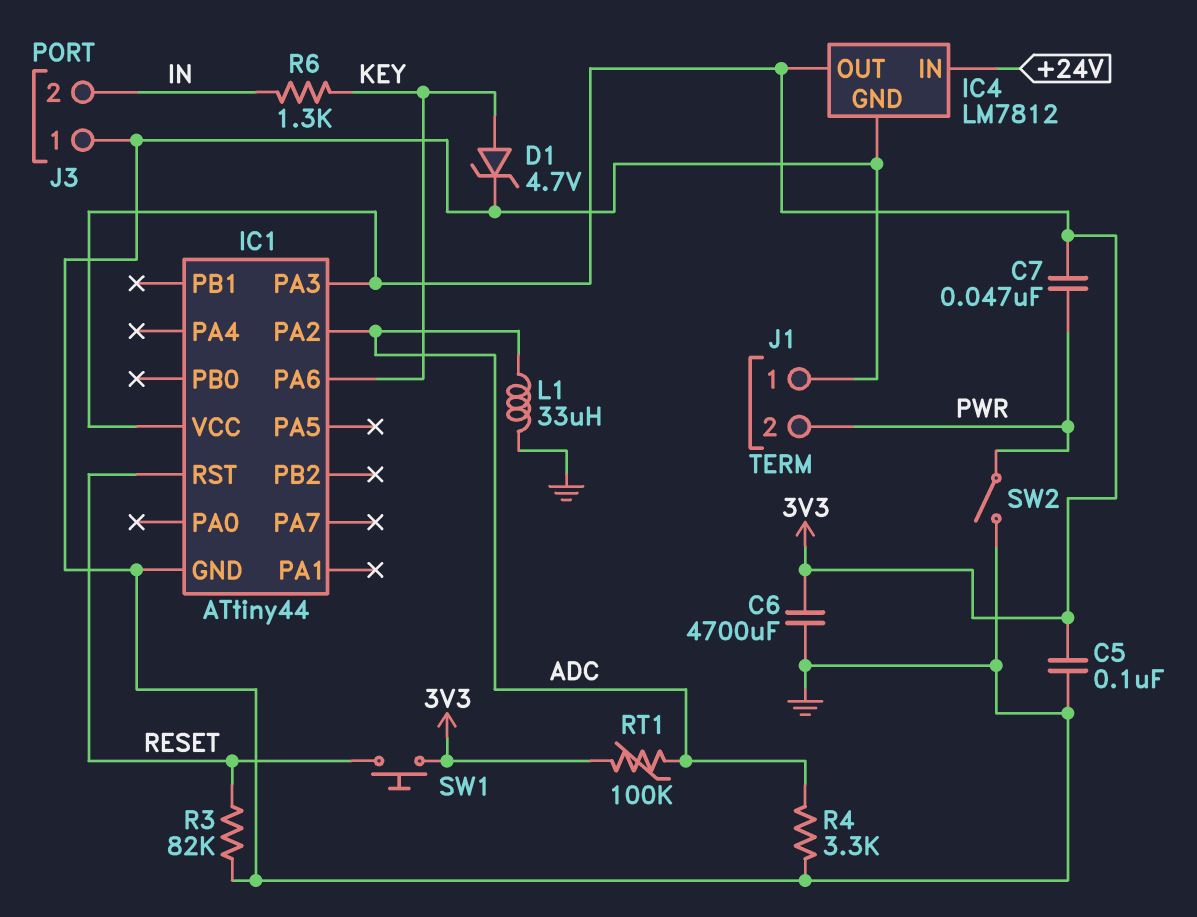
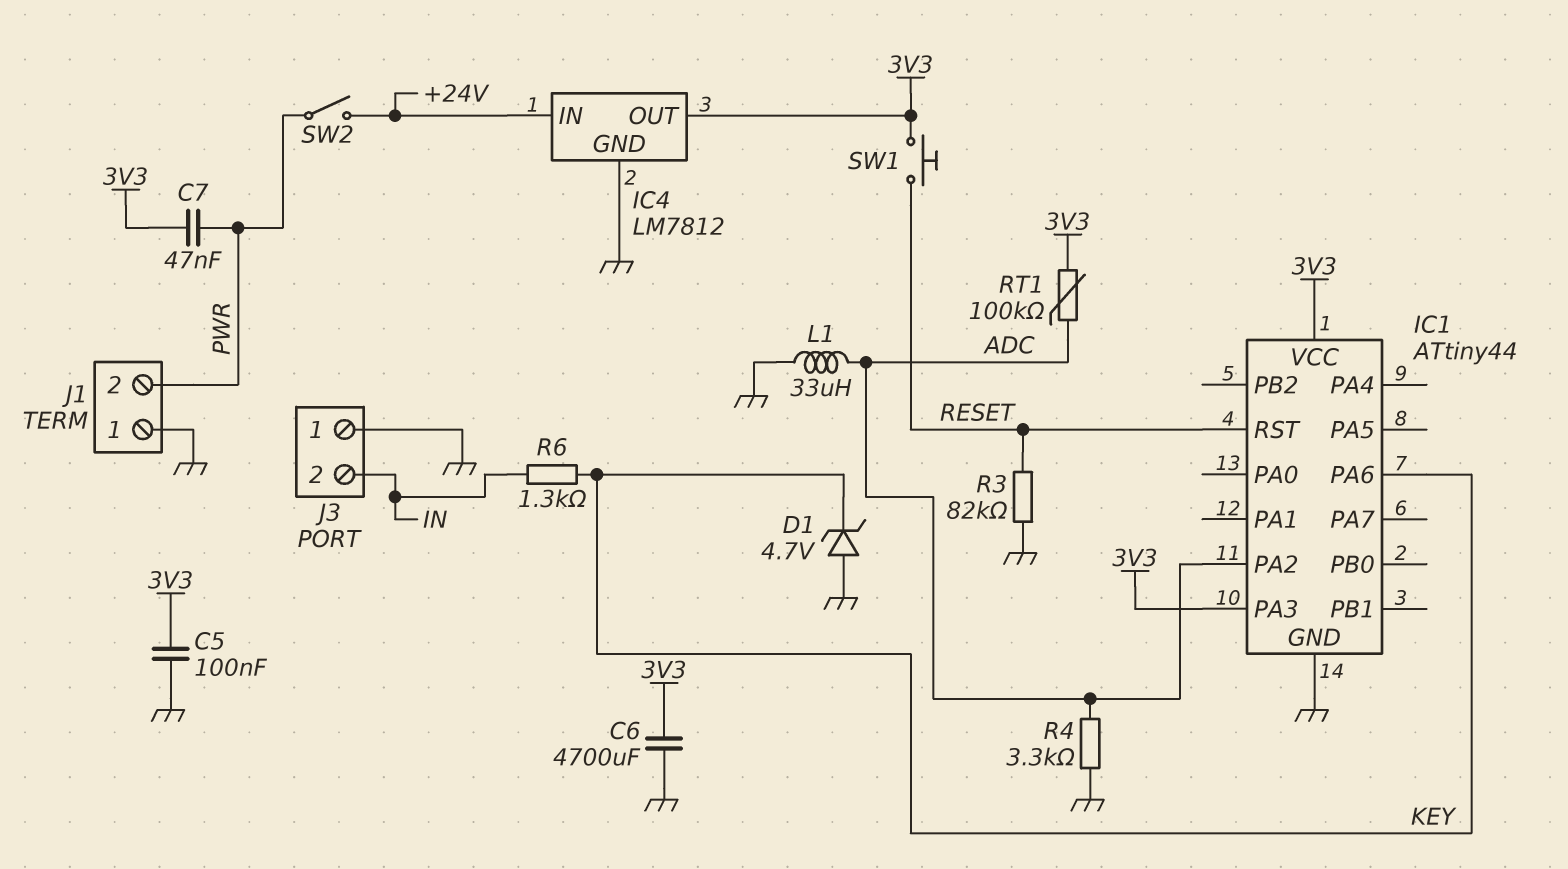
D1: zener 4.7V (A KEY, K GND) -> zener 4.7V (A GND, K KEY)
SW2: switch (GND, PWR) -> switch (+24V, PWR)

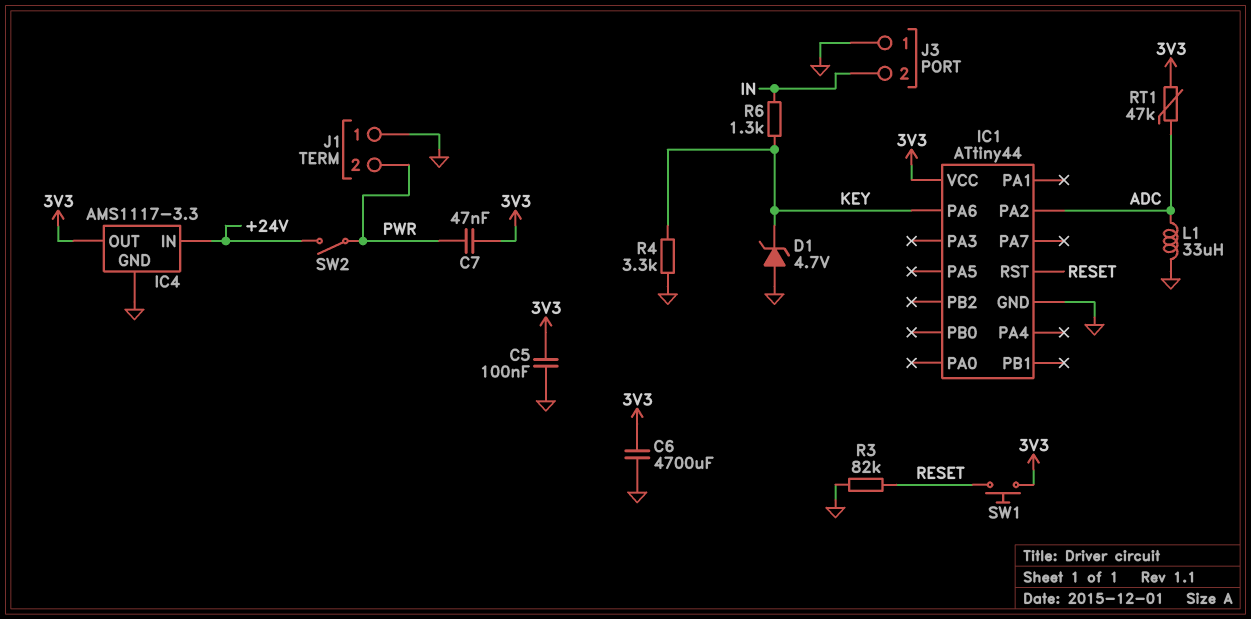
IC1 pin PA3: 3V3 -> none
IC4: LM7812 -> AMS1117-3.3
R4: 3.3k (ADC, GND) -> 3.3k (GND, KEY)
RT1: 100k (3V3, ADC) -> 47k (3V3, ADC)

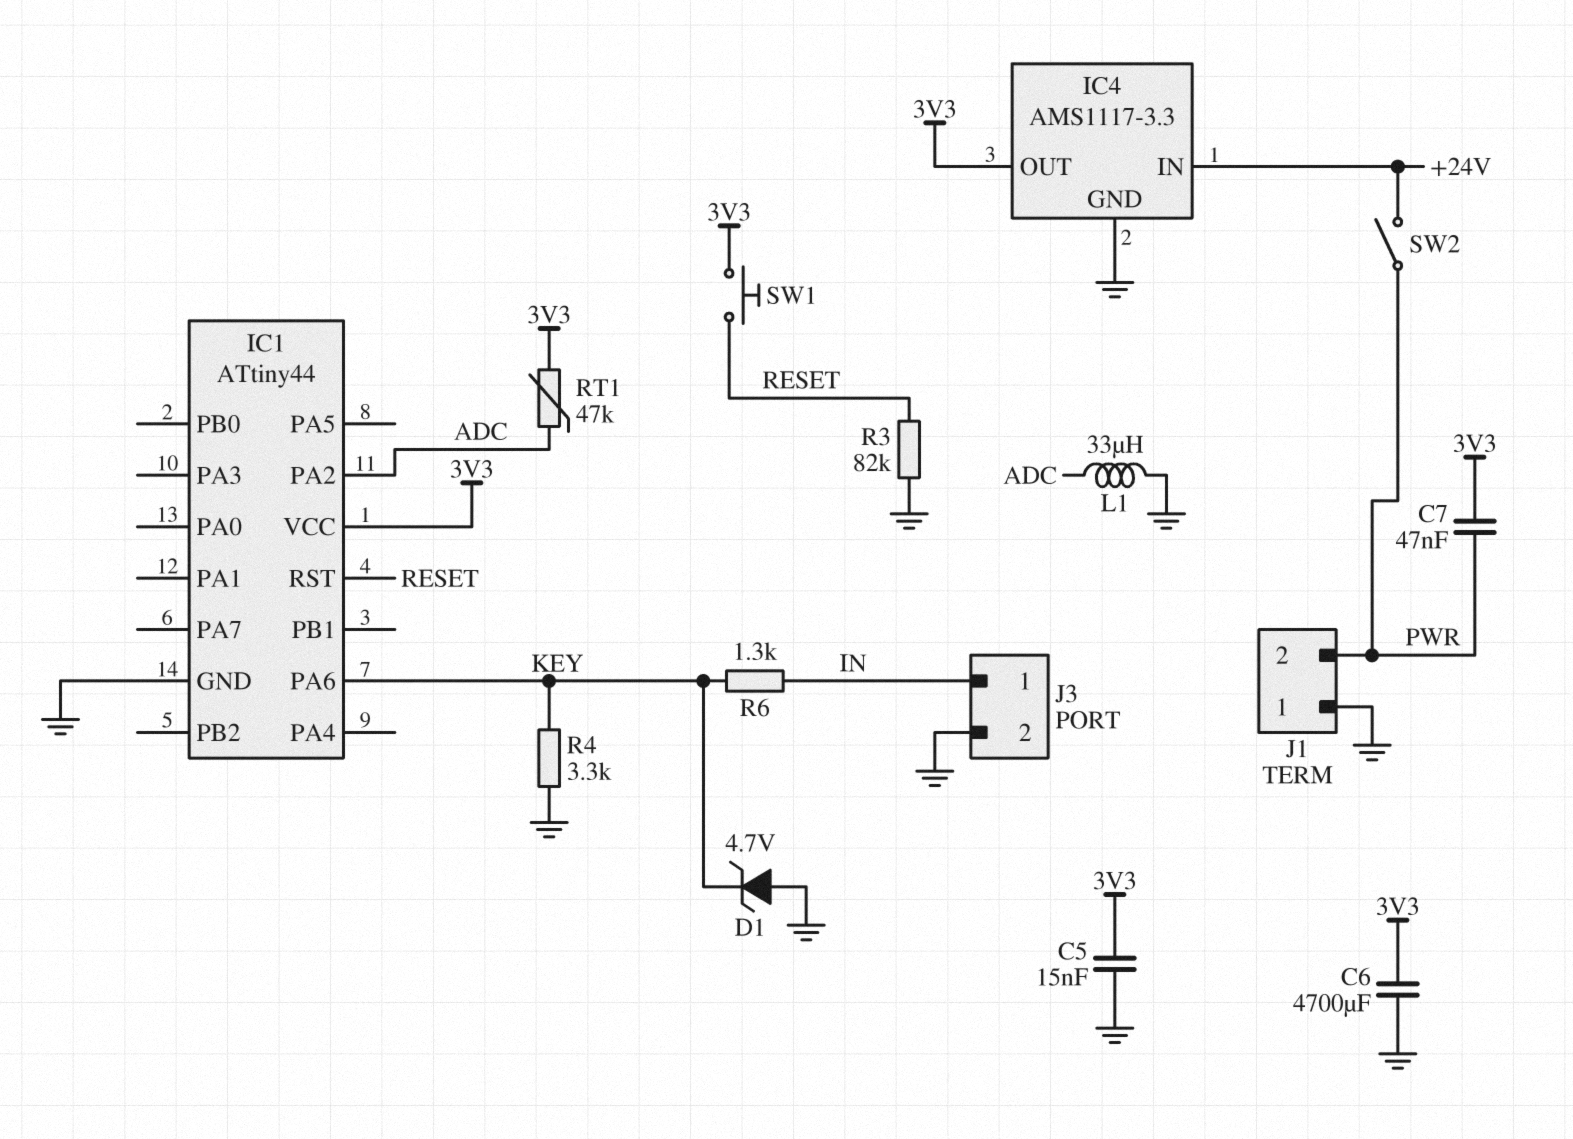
C5: 100nF (3V3, GND) -> 15nF (3V3, GND)
J3 pin 1: GND -> IN
J3 pin 2: IN -> GND

